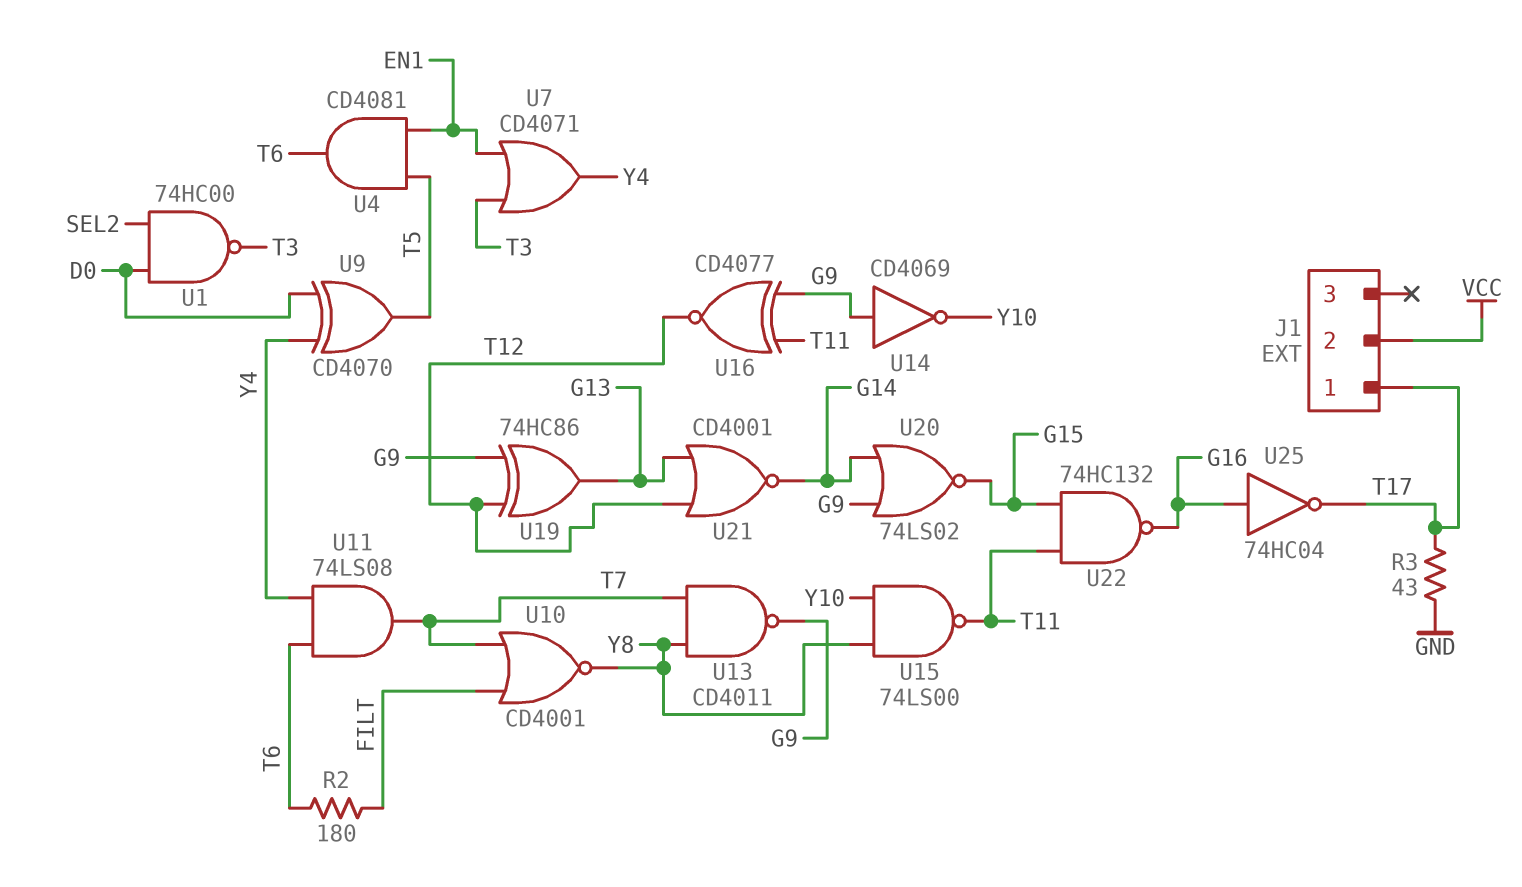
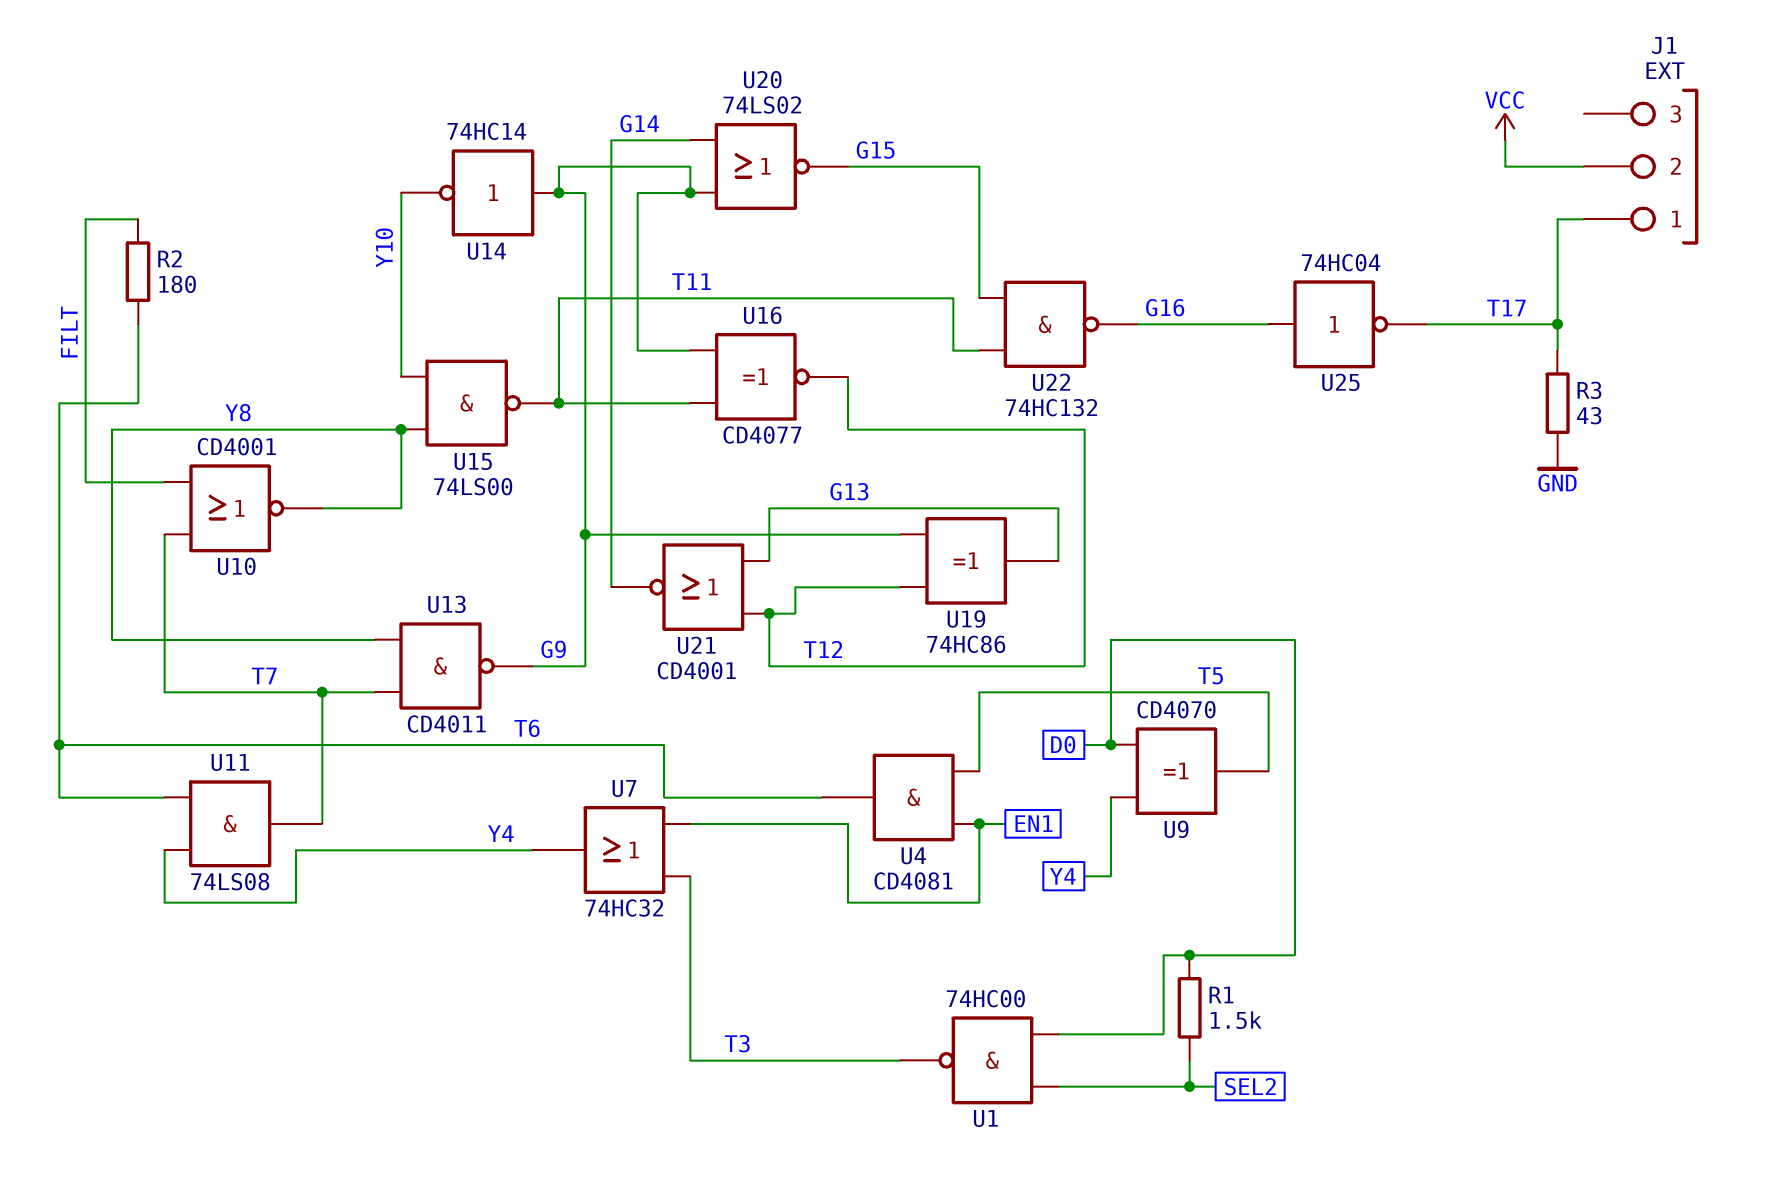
R1: none -> 1.5k (D0, SEL2)
U7: OR CD4071 (in EN1, in T3, out Y4) -> OR 74HC32 (in EN1, in T3, out Y4)
U14: NOT CD4069 (in G9, out Y10) -> NOT 74HC14 (in G9, out Y10)

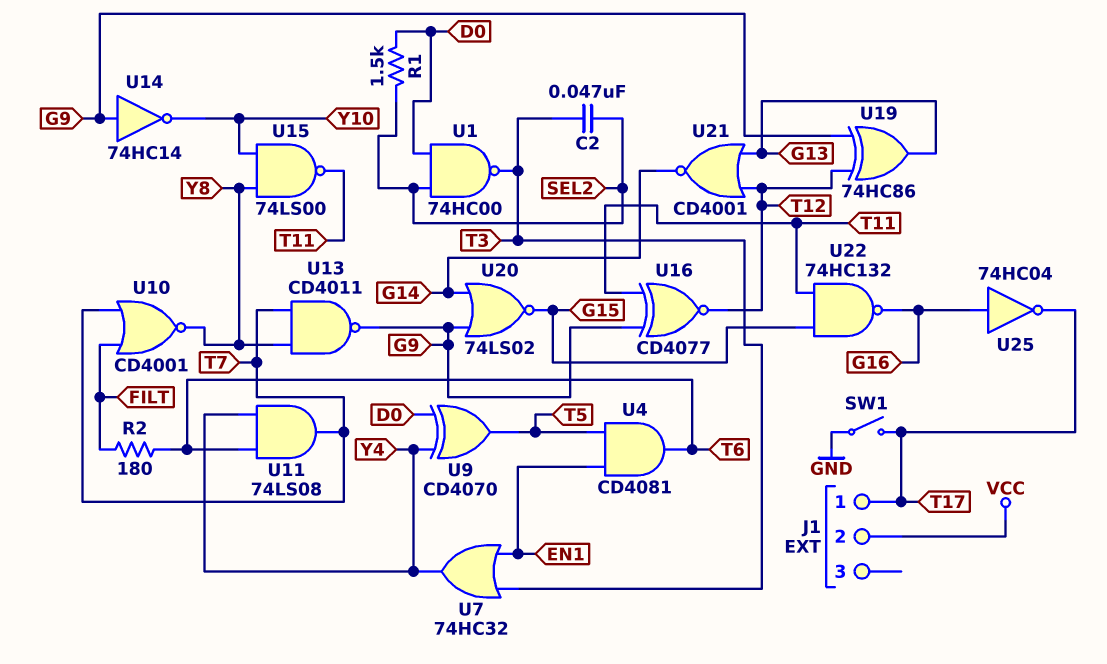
C2: none -> 47nF (SEL2, T3)
R3: 43 (GND, T17) -> none
SW1: none -> switch (GND, T17)

